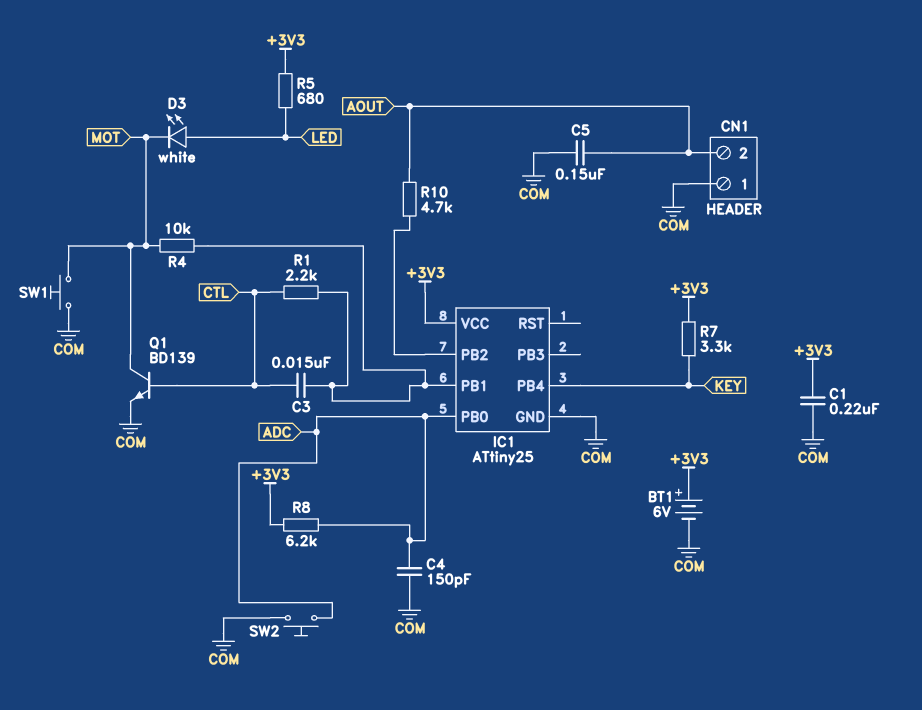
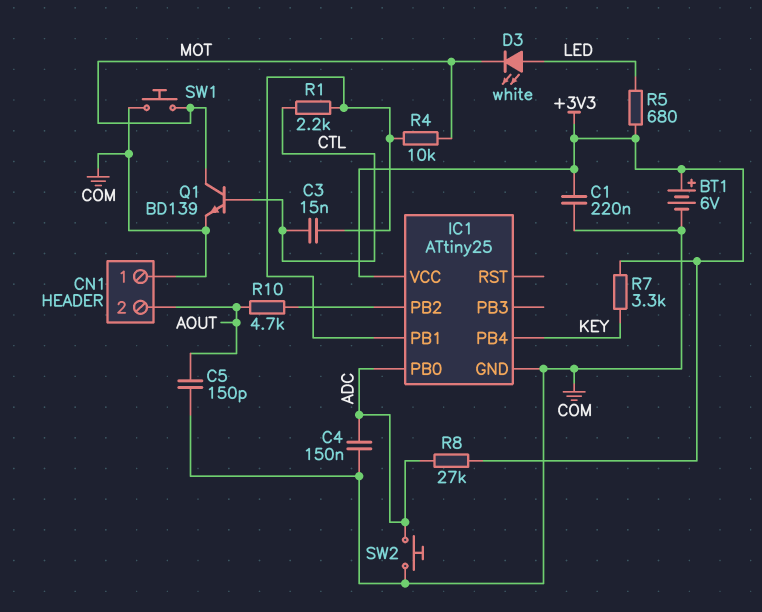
C4: 150pF (ADC, COM) -> 150nF (ADC, COM)
C5: 150nF (AOUT, COM) -> 150pF (AOUT, COM)
R8: 6.2k (+3V3, ADC) -> 27k (+3V3, ADC)

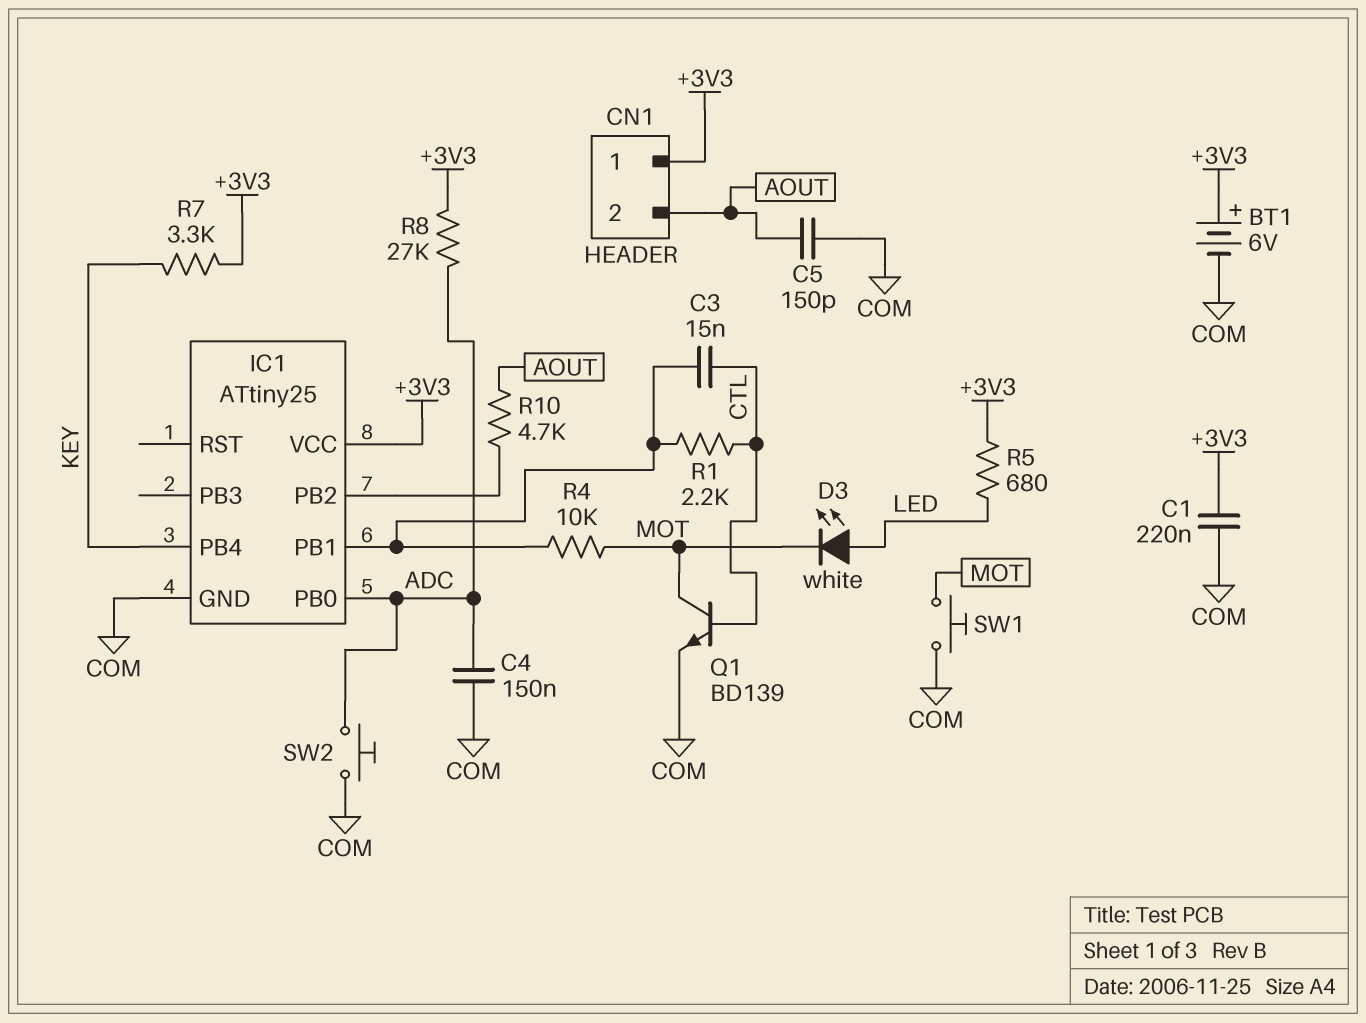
CN1 pin 1: COM -> +3V3

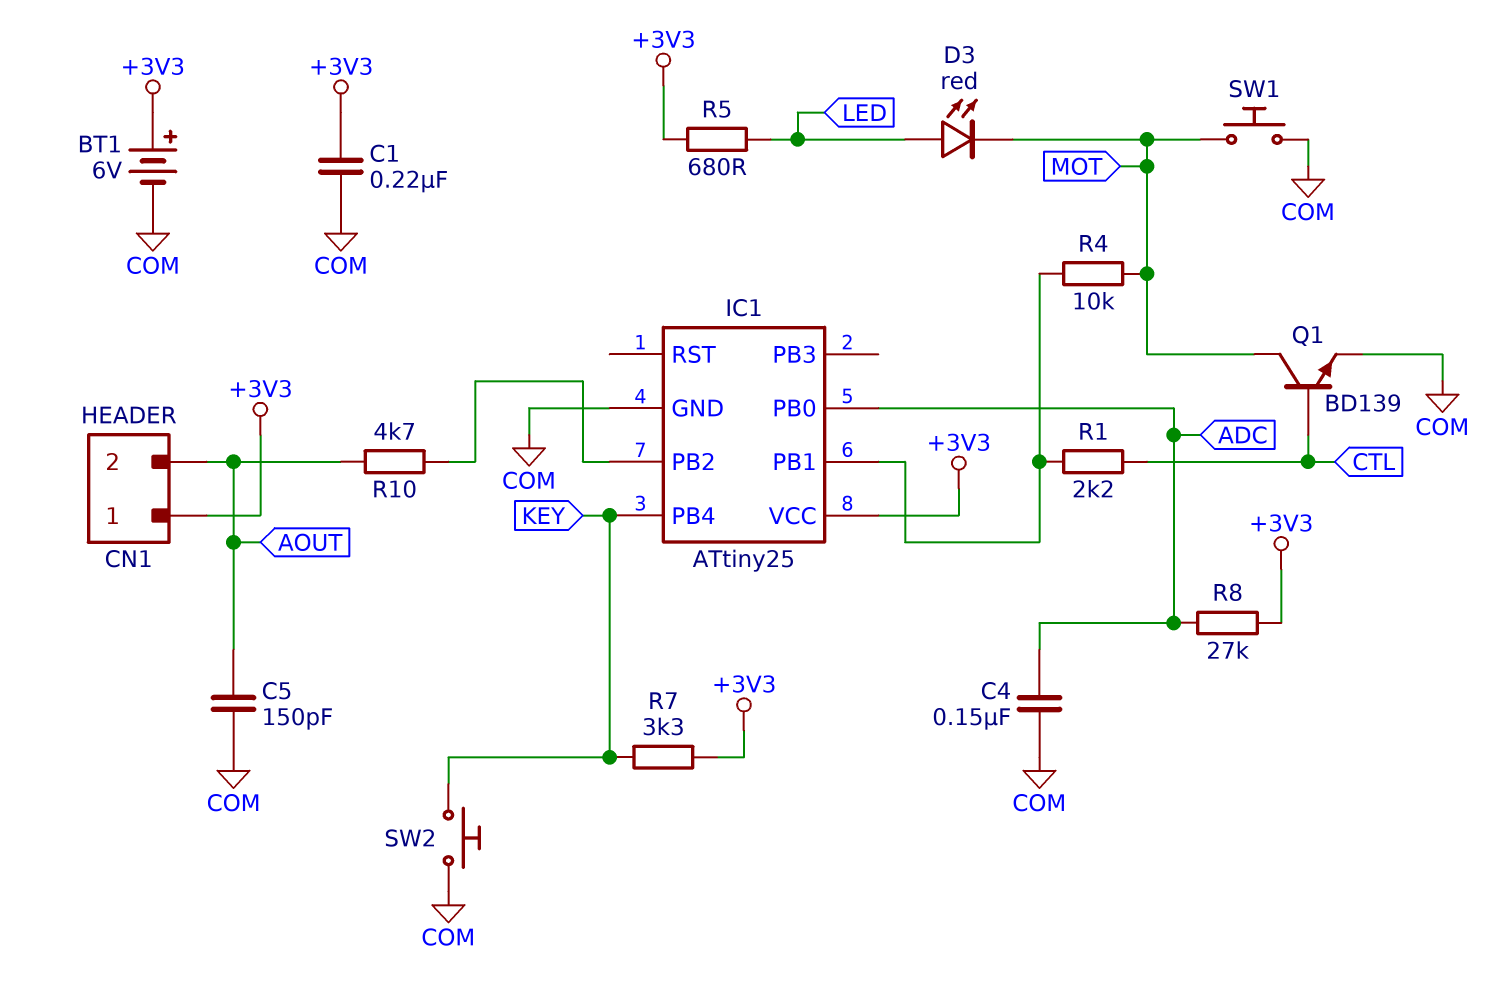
C3: 15nF (CTL, IC1/PB1) -> none
D3: LED white (A LED, K MOT) -> LED red (A LED, K MOT)
SW2: button (ADC, COM) -> button (COM, KEY)

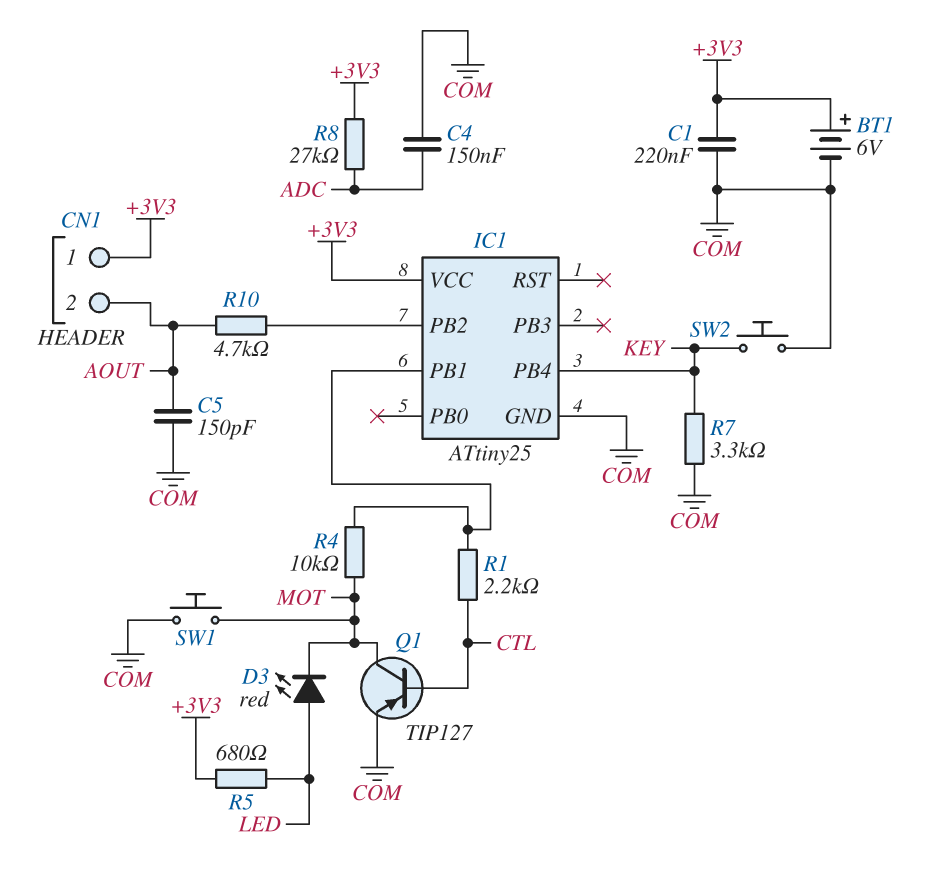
IC1 pin PB0: ADC -> none
Q1: NPN BD139 (B CTL, C MOT, E COM) -> PNP TIP127 (B CTL, C MOT, E COM)
R7: 3.3k (+3V3, KEY) -> 3.3k (COM, KEY)

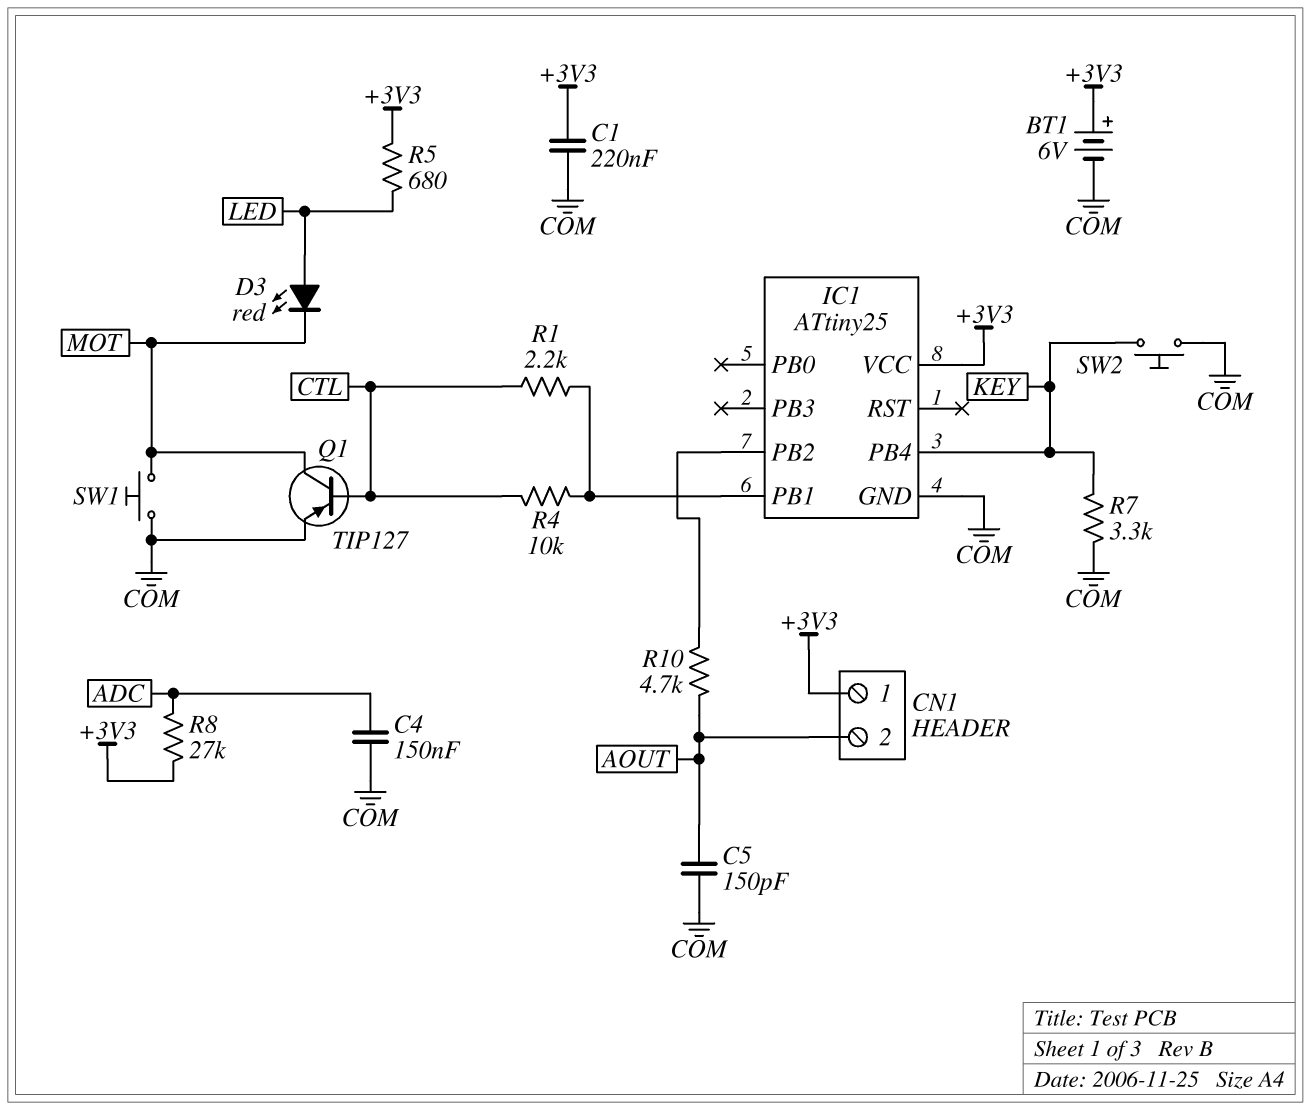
R4: 10k (IC1/PB1, MOT) -> 10k (CTL, IC1/PB1)

